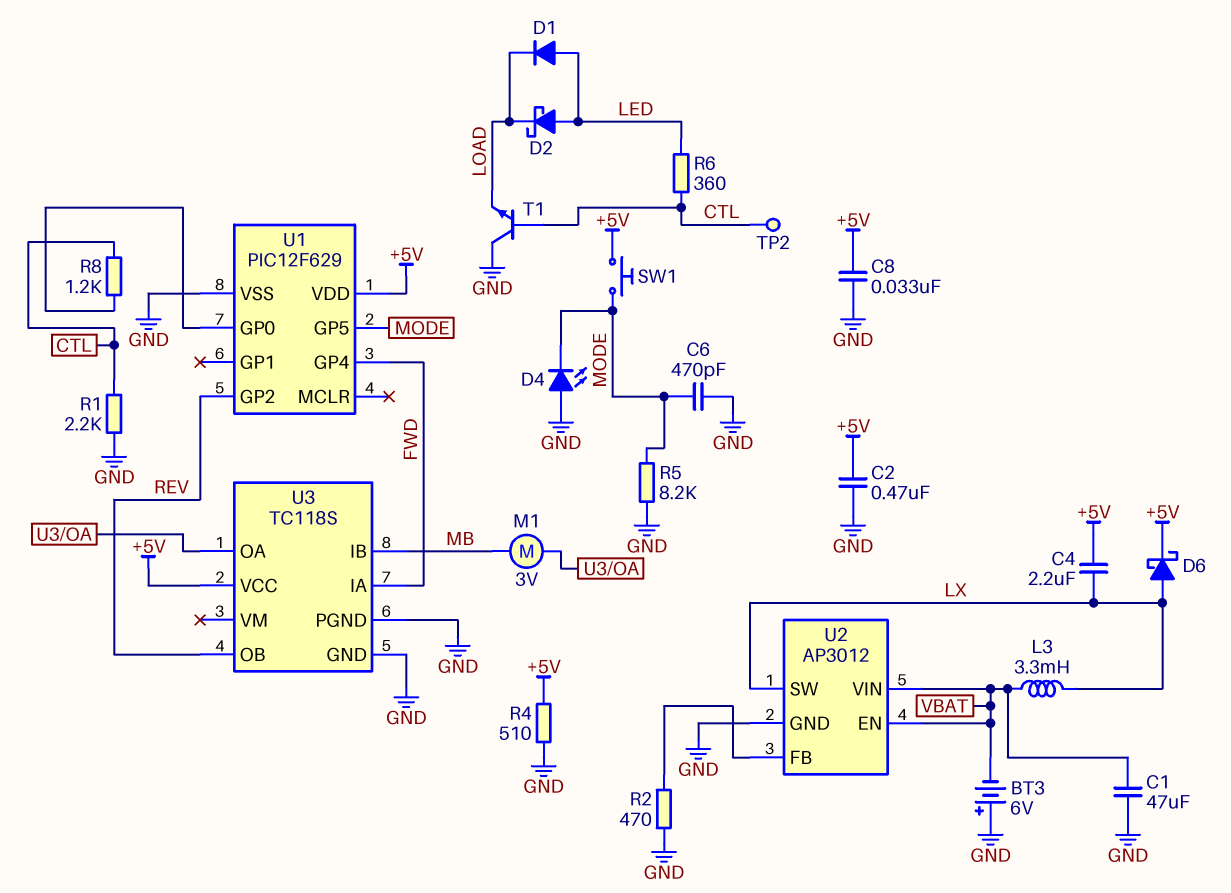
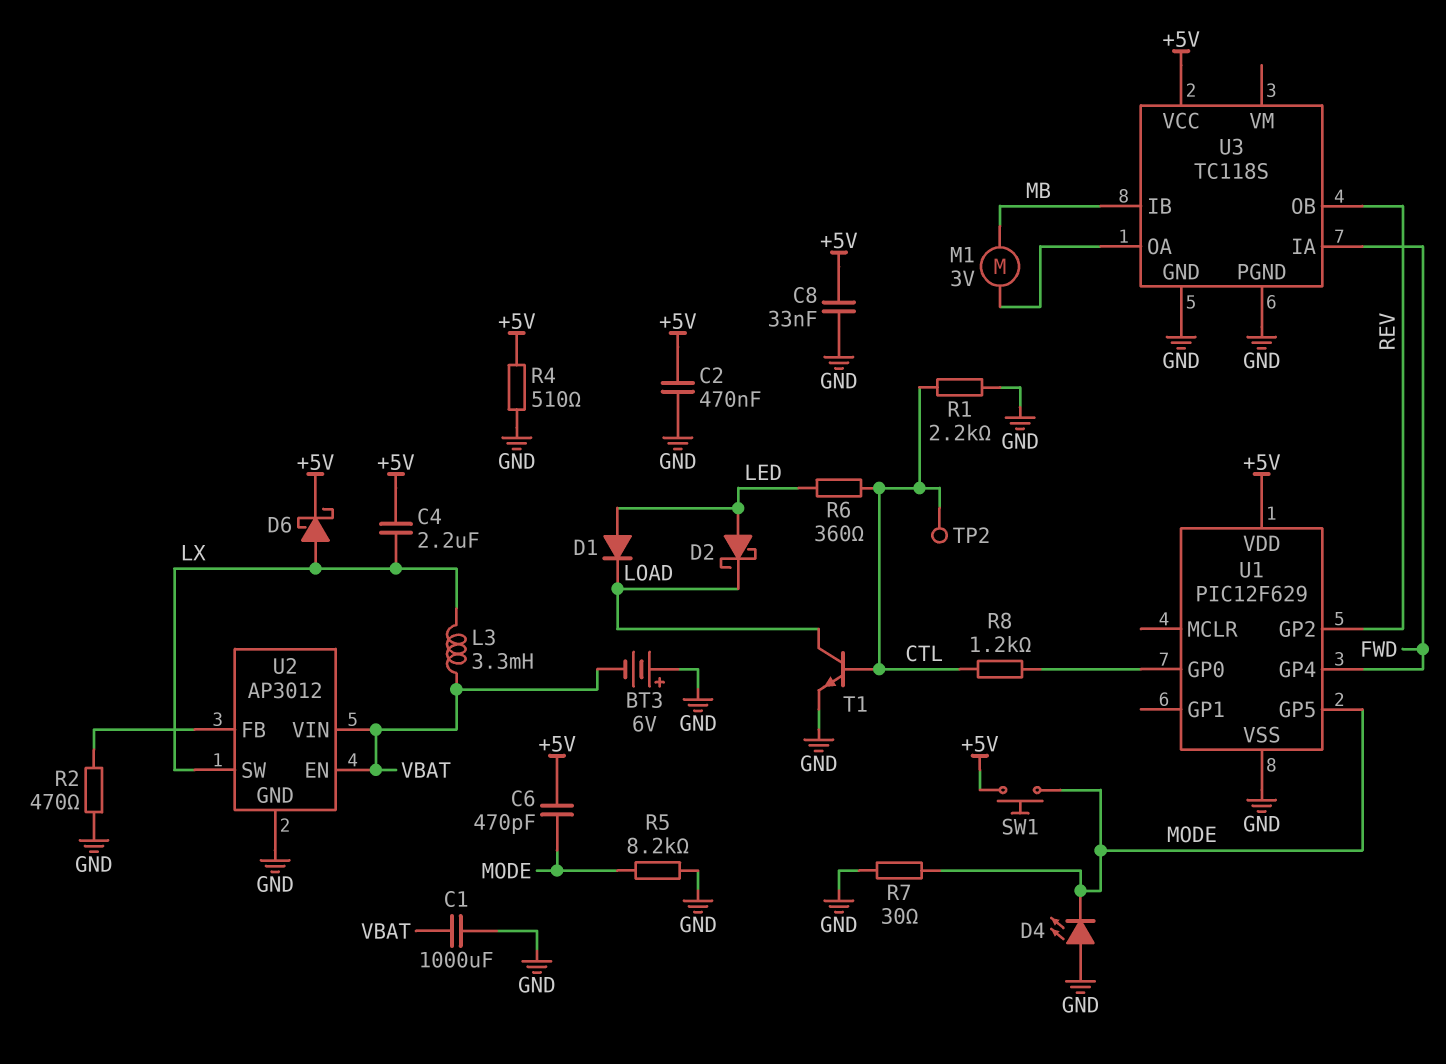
C1: 47uF (GND, VBAT) -> 1000uF (GND, VBAT)
C6: 470pF (GND, MODE) -> 470pF (+5V, MODE)
R7: none -> 30 (GND, MODE)
T1: NPN (B CTL, C GND, E LOAD) -> NPN (B CTL, C LOAD, E GND)

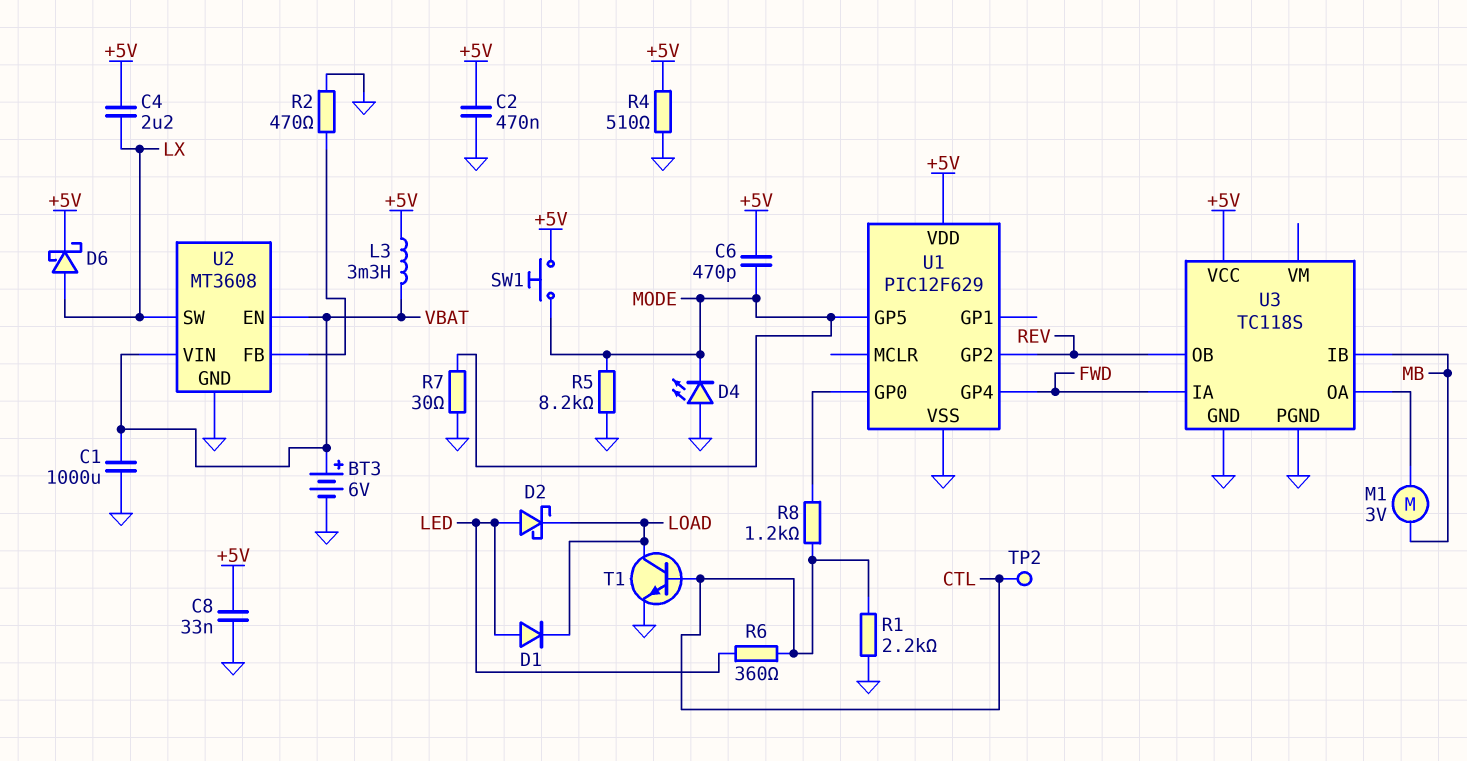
BT3: 6V (plus GND, minus VBAT) -> 6V (plus VBAT, minus GND)
L3: 3.3mH (LX, VBAT) -> 3.3mH (+5V, VBAT)
U2: AP3012 -> MT3608

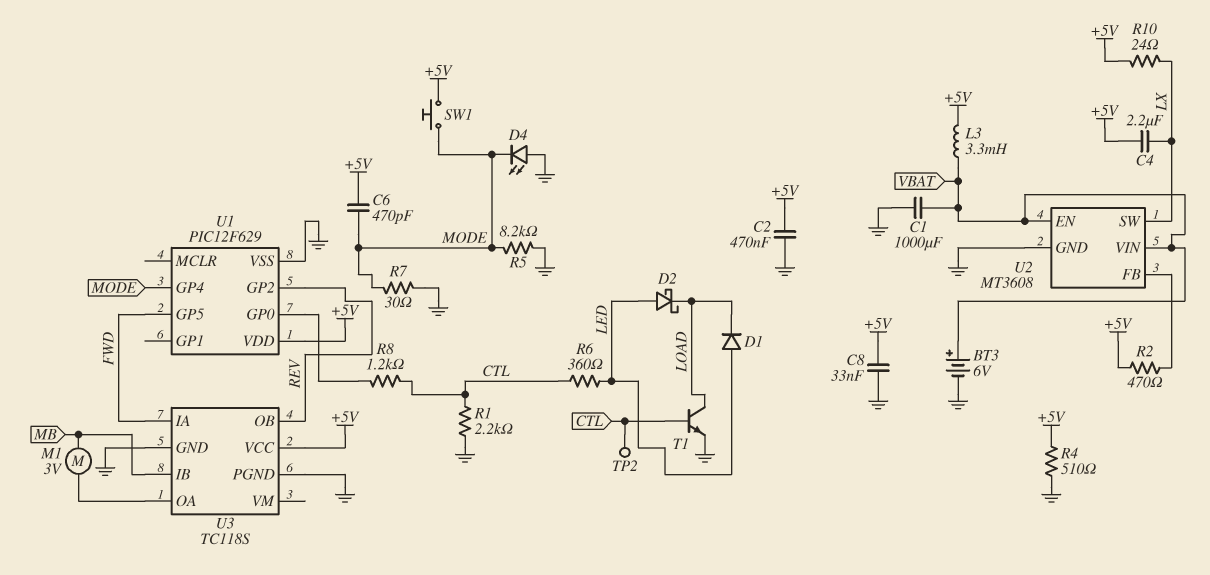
D6: schottky (A LX, K +5V) -> none
R2: 470 (GND, U2/FB) -> 470 (+5V, U2/FB)
R10: none -> 24 (+5V, LX)
U1 pin GP4: FWD -> MODE
U1 pin GP5: MODE -> FWD

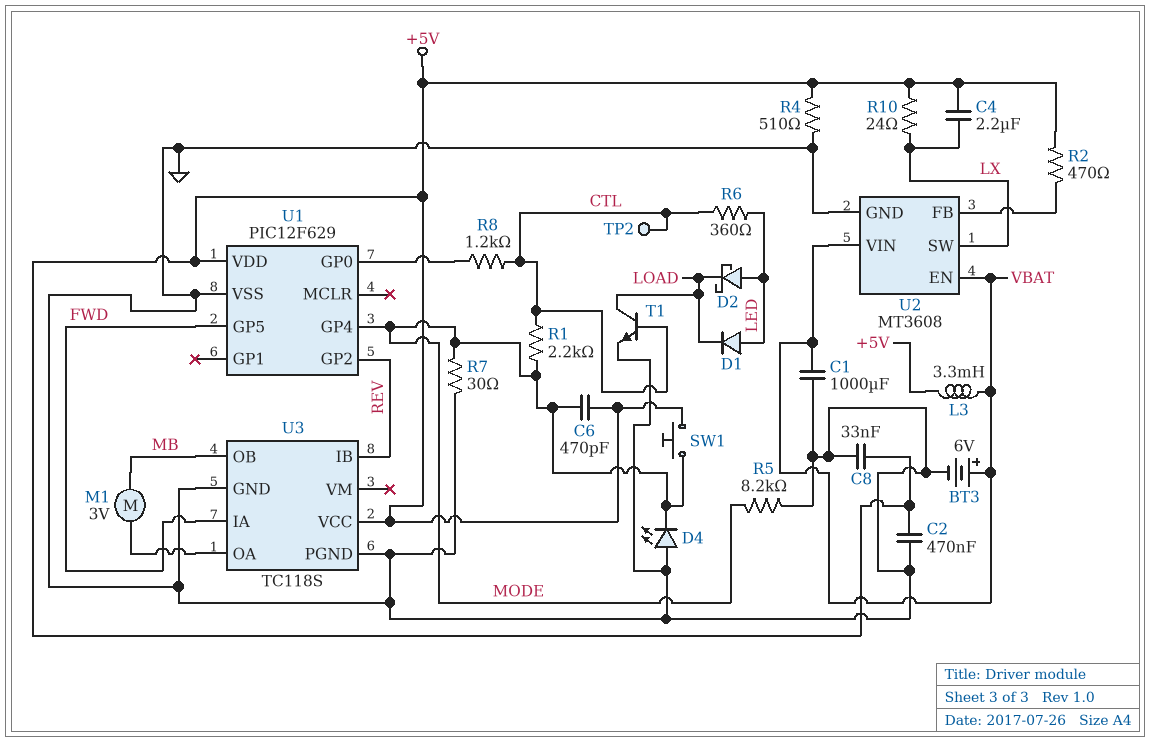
R1: 2.2k (CTL, GND) -> 2.2k (CTL, MODE)
U3 pin IB: MB -> REV
U3 pin OB: REV -> MB

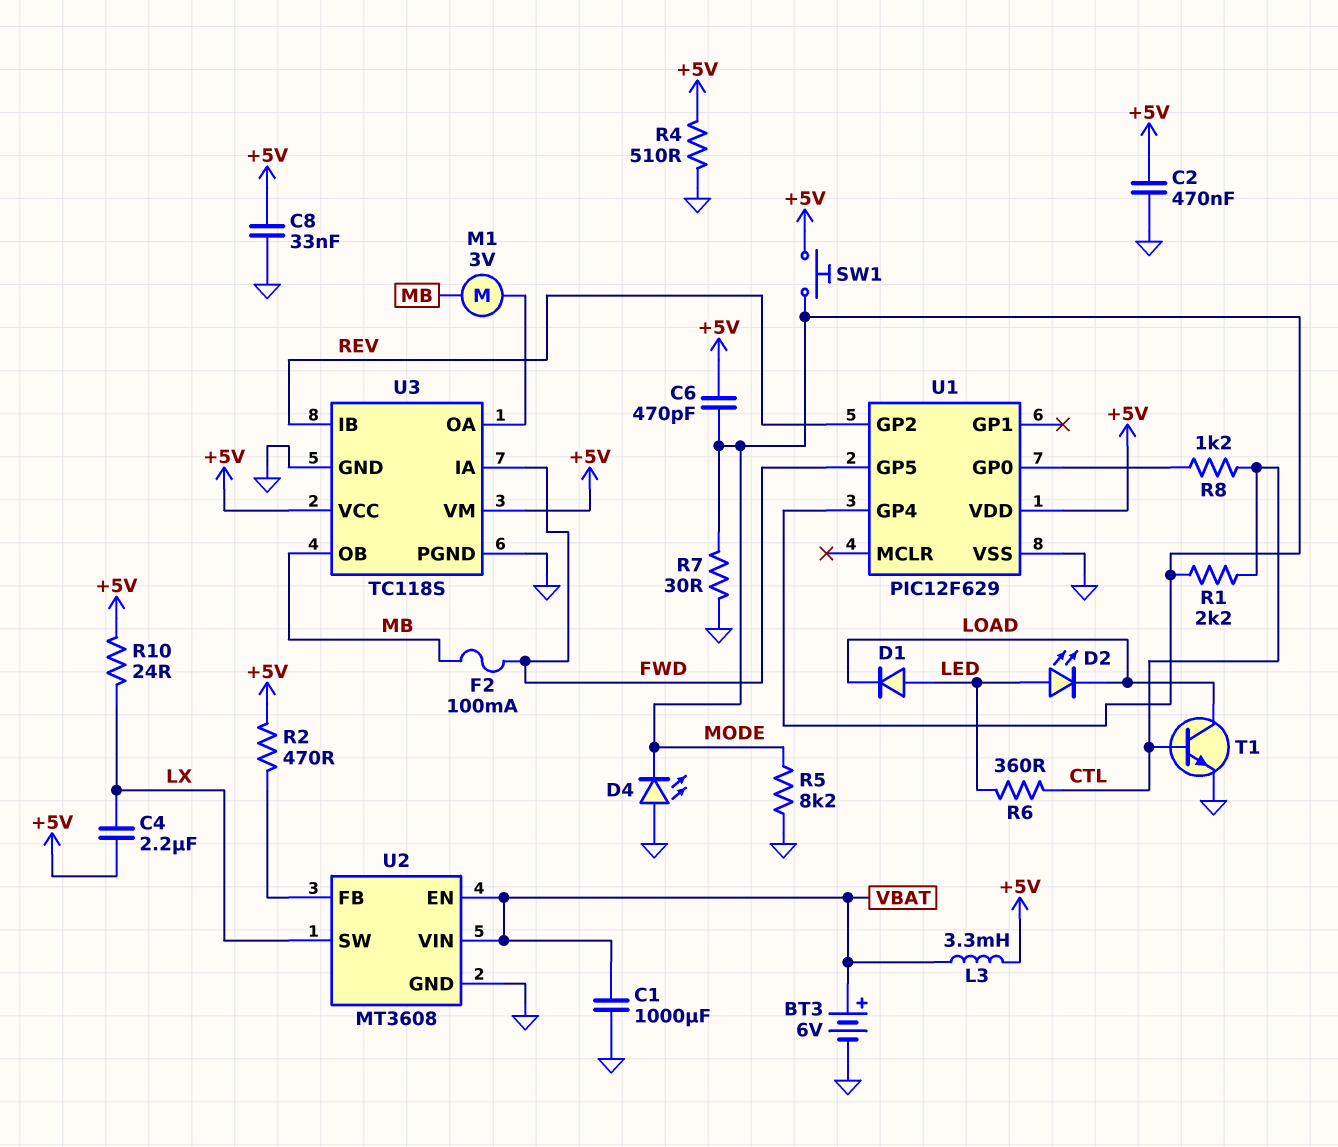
D2: schottky (A LED, K LOAD) -> LED (A LED, K LOAD)
F2: none -> 100mA (FWD, MB)
TP2: test point (CTL) -> none
U3 pin VM: none -> +5V

